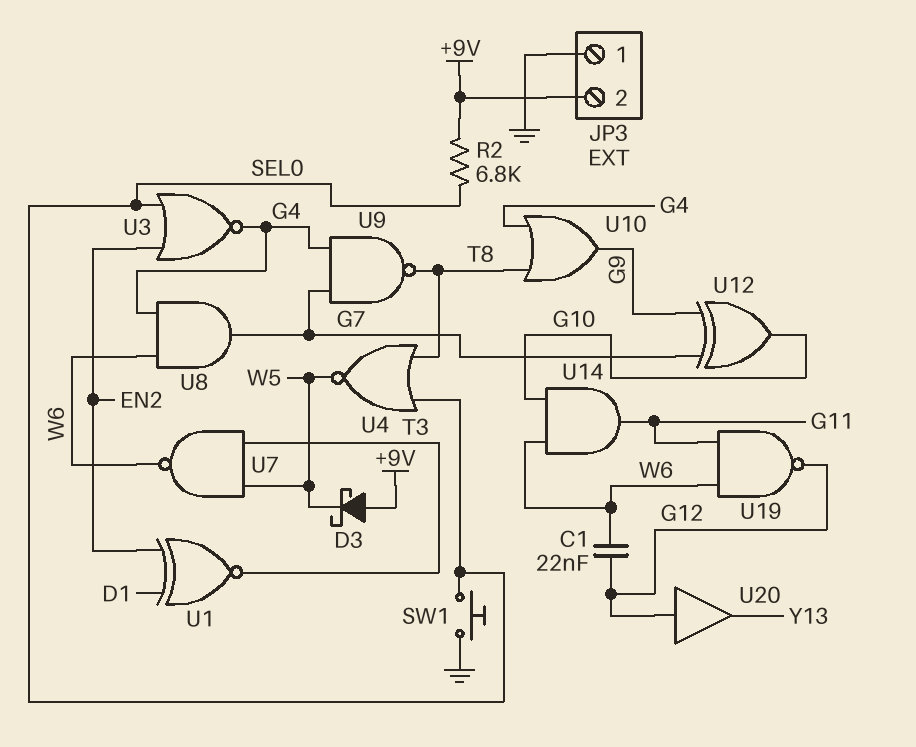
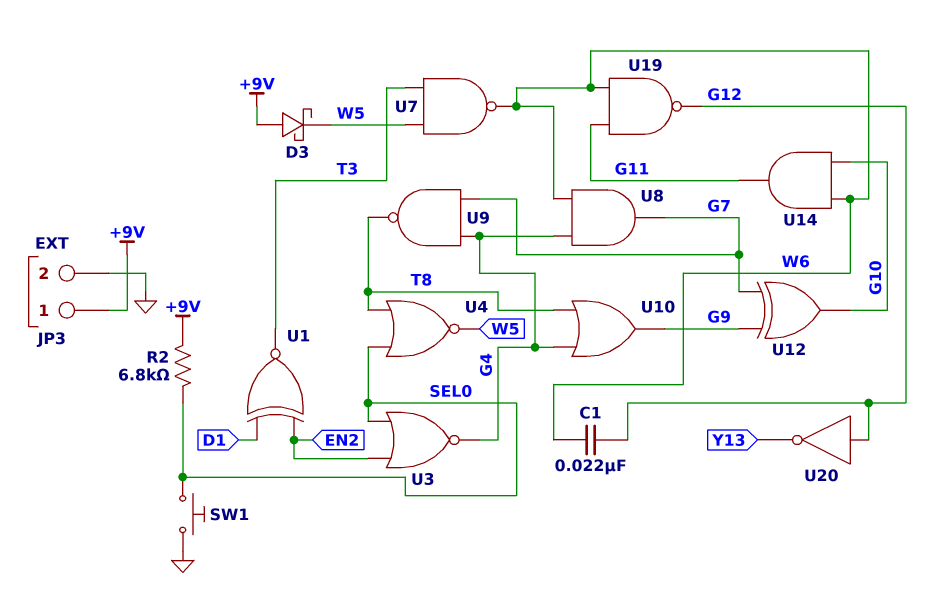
JP3 pin 1: GND -> +9V
JP3 pin 2: +9V -> GND
U20: buffer (in G12, out Y13) -> NOT (in G12, out Y13)

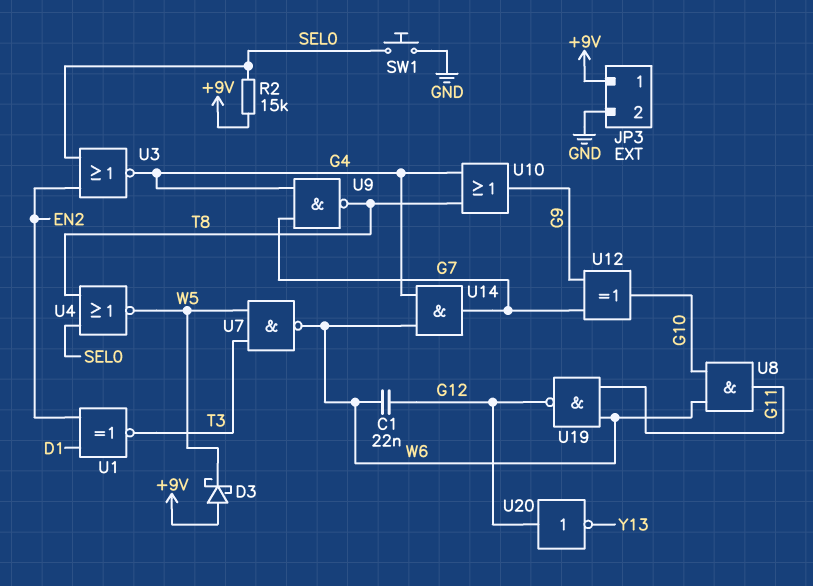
R2: 6.8k (+9V, SEL0) -> 15k (+9V, SEL0)
U8: AND (in G4, in W6, out G7) -> AND (in G10, in W6, out G11)
U14: AND (in G10, in W6, out G11) -> AND (in G4, in W6, out G7)

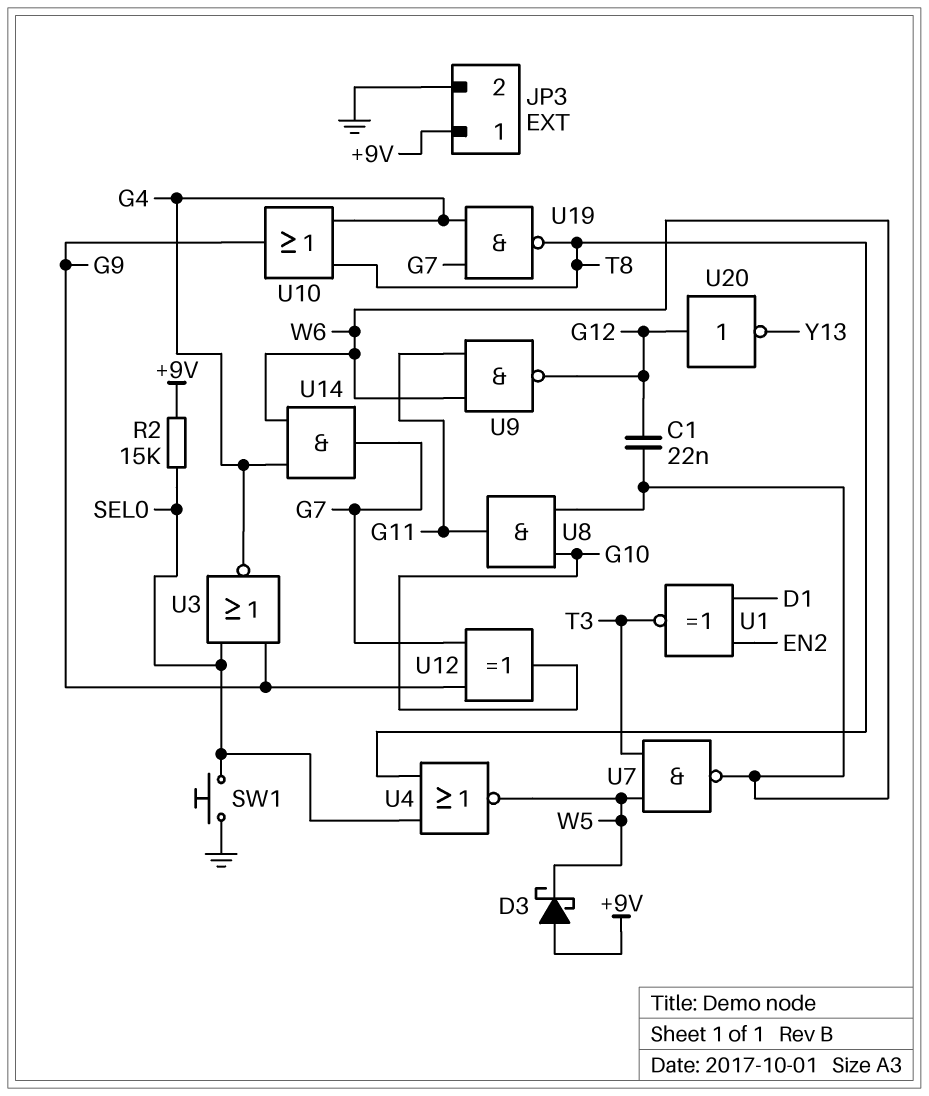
U3: NOR (in EN2, in SEL0, out G4) -> NOR (in G9, in SEL0, out G4)
U9: NAND (in G4, in G7, out T8) -> NAND (in G11, in W6, out G12)
U19: NAND (in G11, in W6, out G12) -> NAND (in G4, in G7, out T8)

